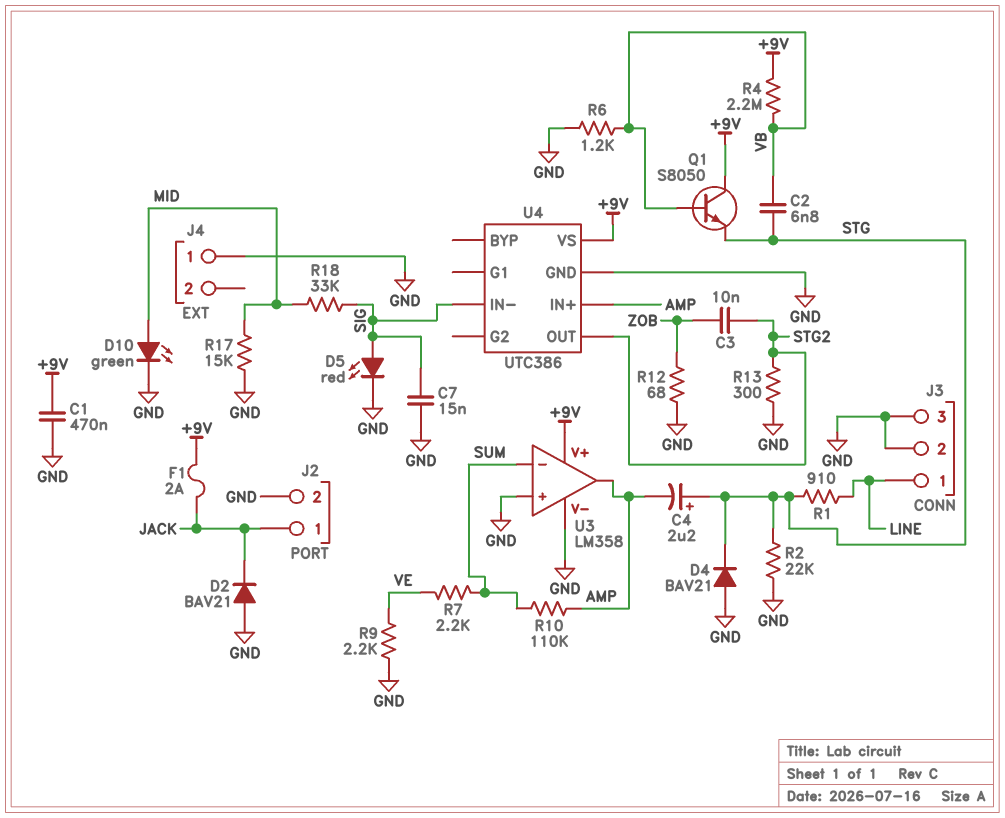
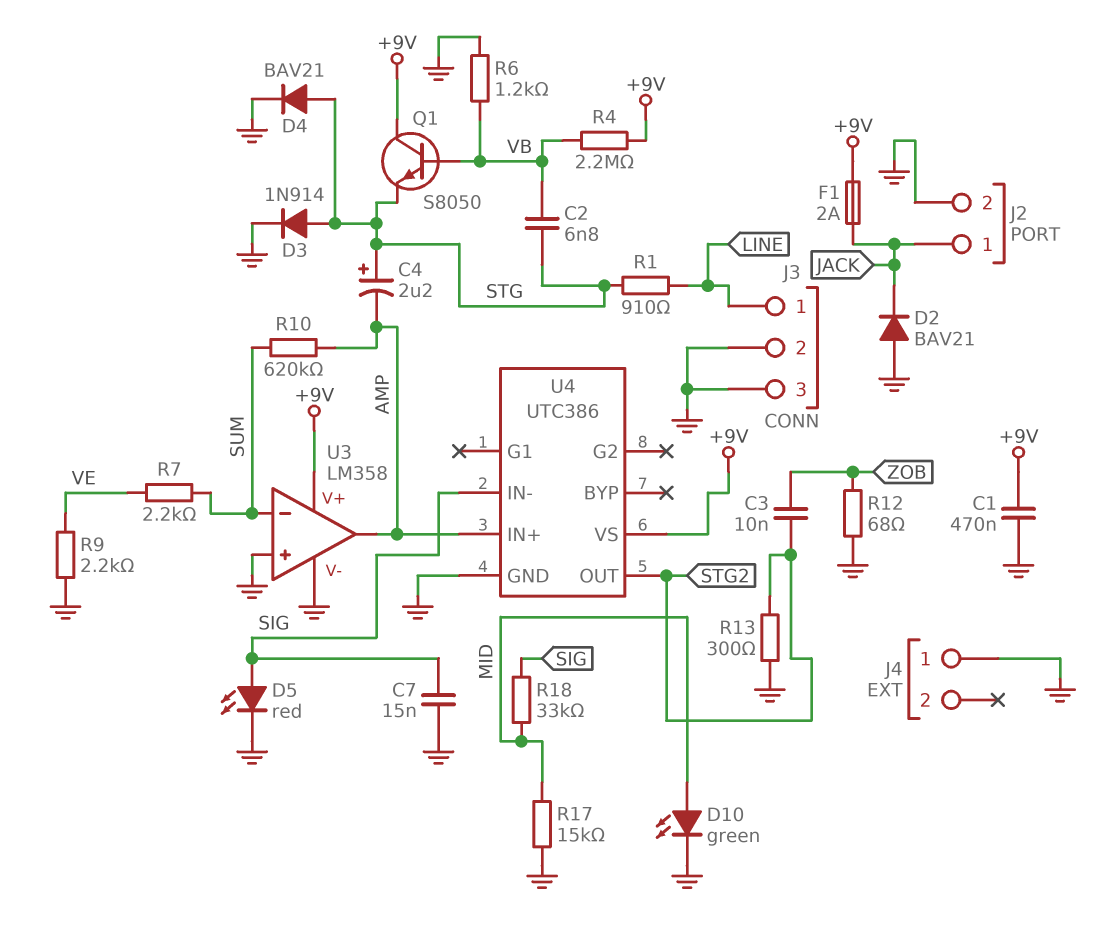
D3: none -> diode 1N914 (A STG, K GND)
D4: diode BAV21 (A GND, K STG) -> diode BAV21 (A STG, K GND)
R2: 22k (GND, STG) -> none
R10: 110k (AMP, SUM) -> 620k (AMP, SUM)

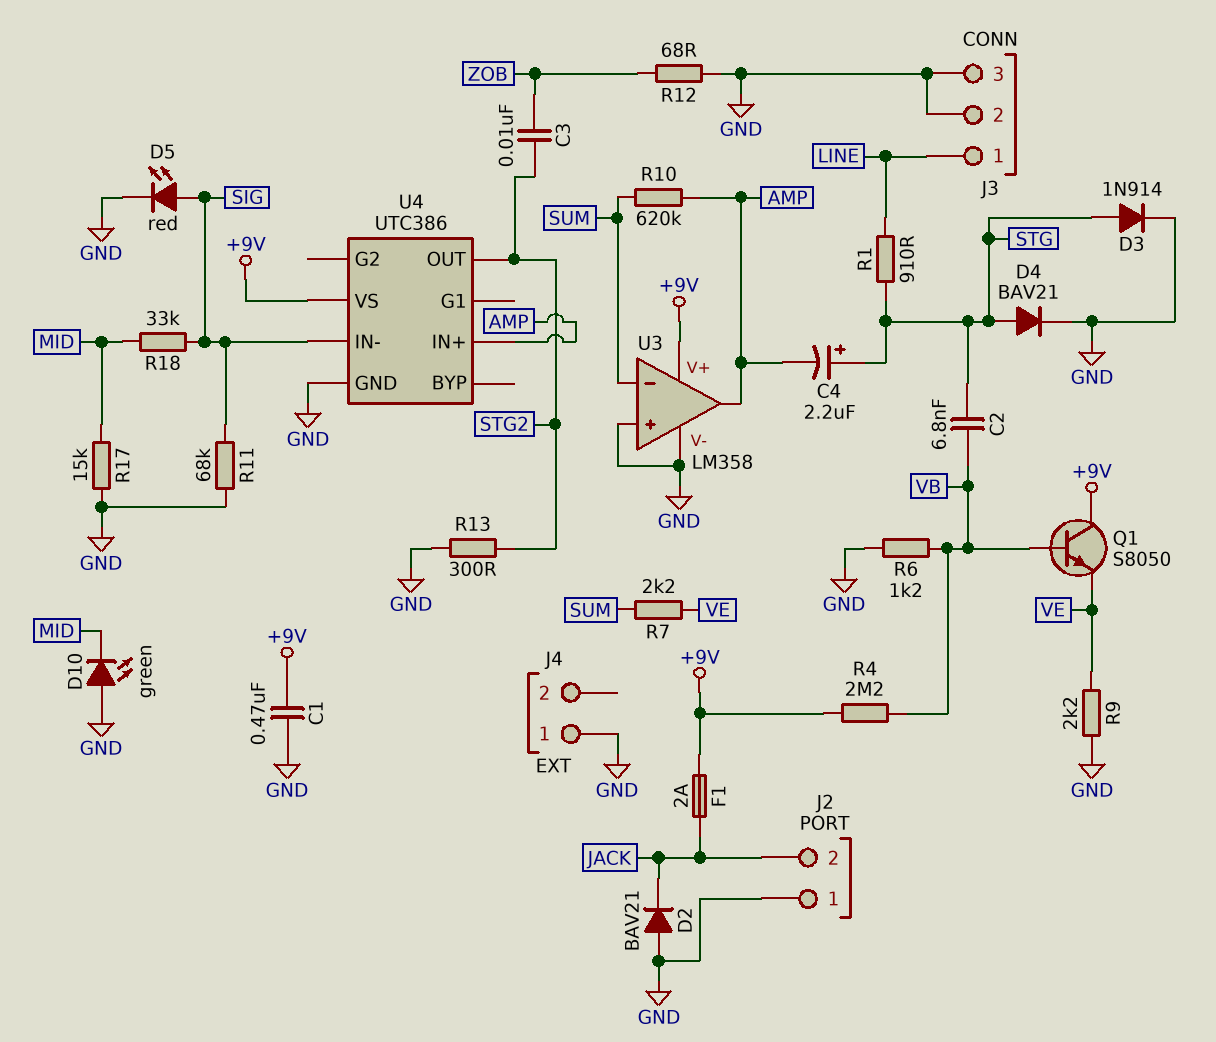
C7: 15nF (GND, SIG) -> none
D10: LED green (A MID, K GND) -> LED green (A GND, K MID)
J2 pin 1: JACK -> GND
J2 pin 2: GND -> JACK
Q1: NPN S8050 (B VB, C +9V, E STG) -> NPN S8050 (B VB, C +9V, E VE)
R11: none -> 68k (GND, SIG)

